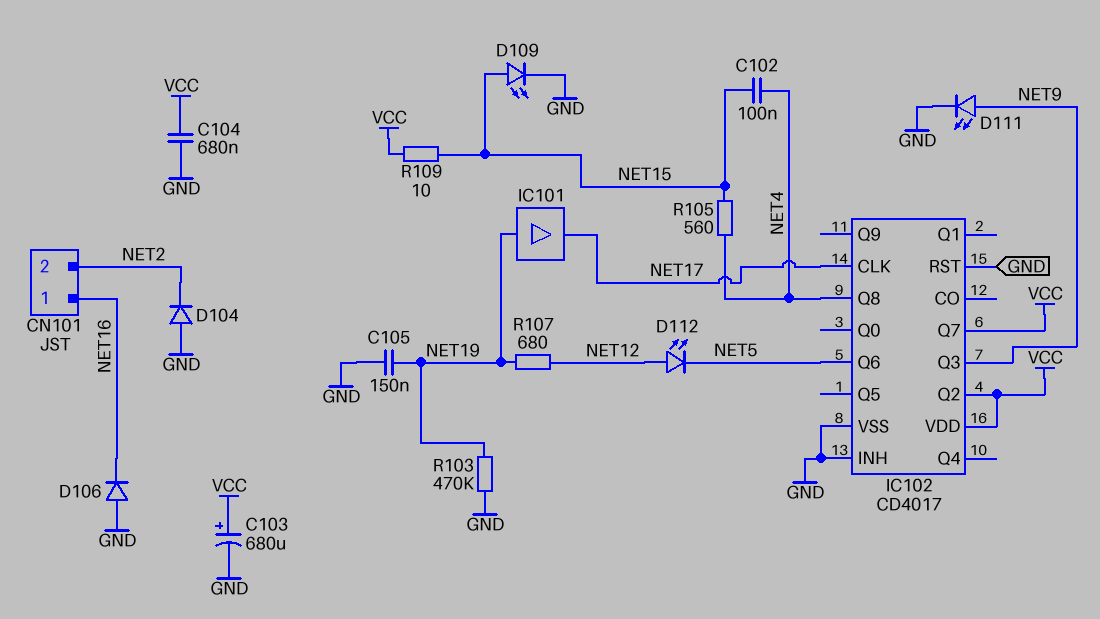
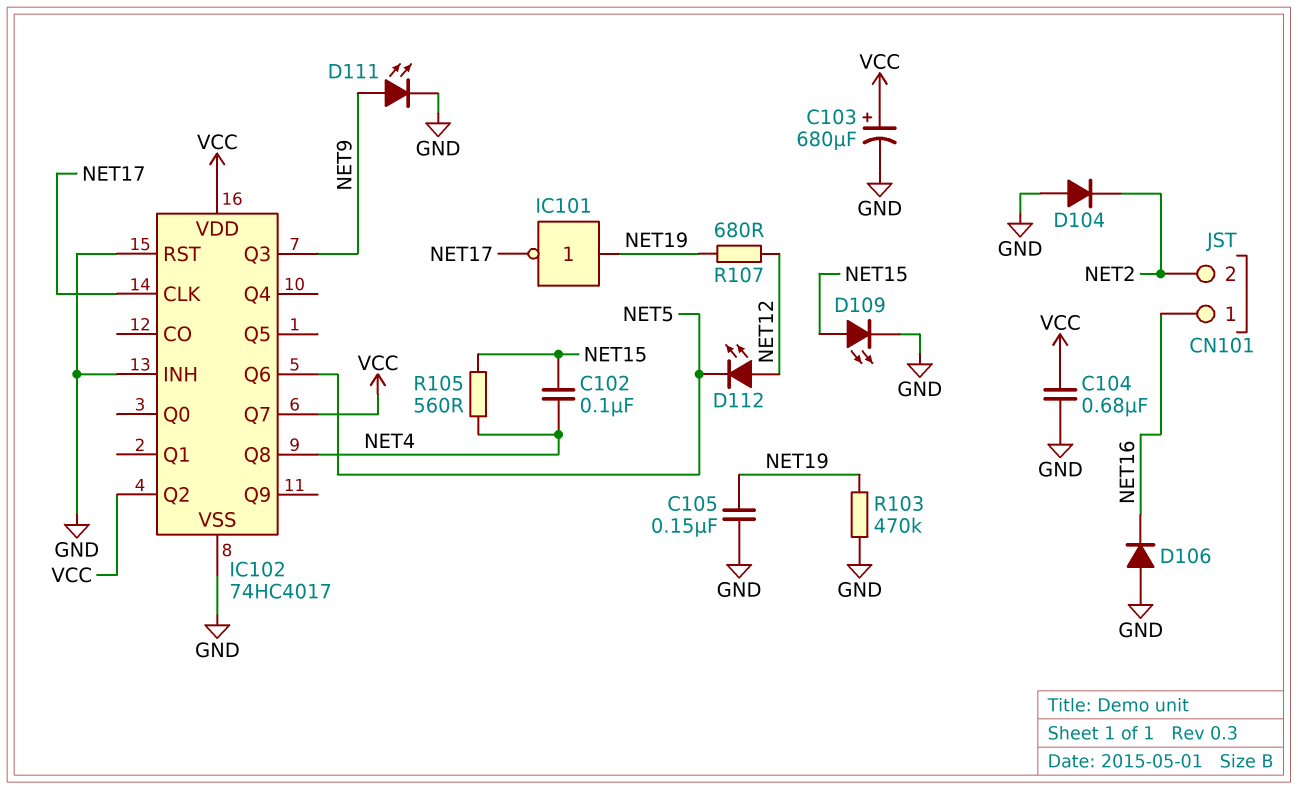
IC101: buffer (in NET19, out NET17) -> NOT (in NET19, out NET17)
IC102: CD4017 -> 74HC4017
R109: 10 (NET15, VCC) -> none

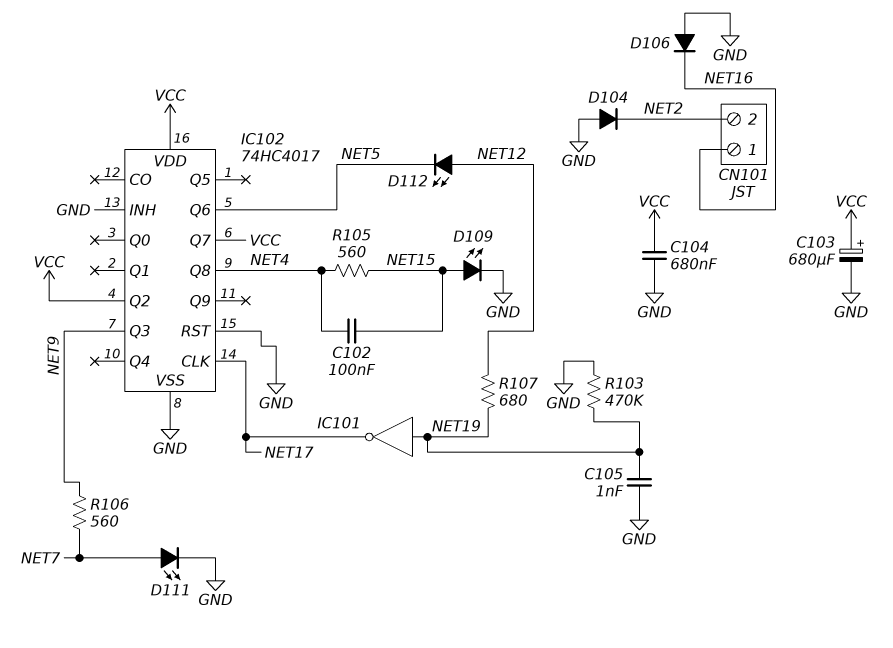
C105: 150nF (GND, NET19) -> 1nF (GND, NET19)
D111: LED (A NET9, K GND) -> LED (A NET7, K GND)
R106: none -> 560 (NET7, NET9)

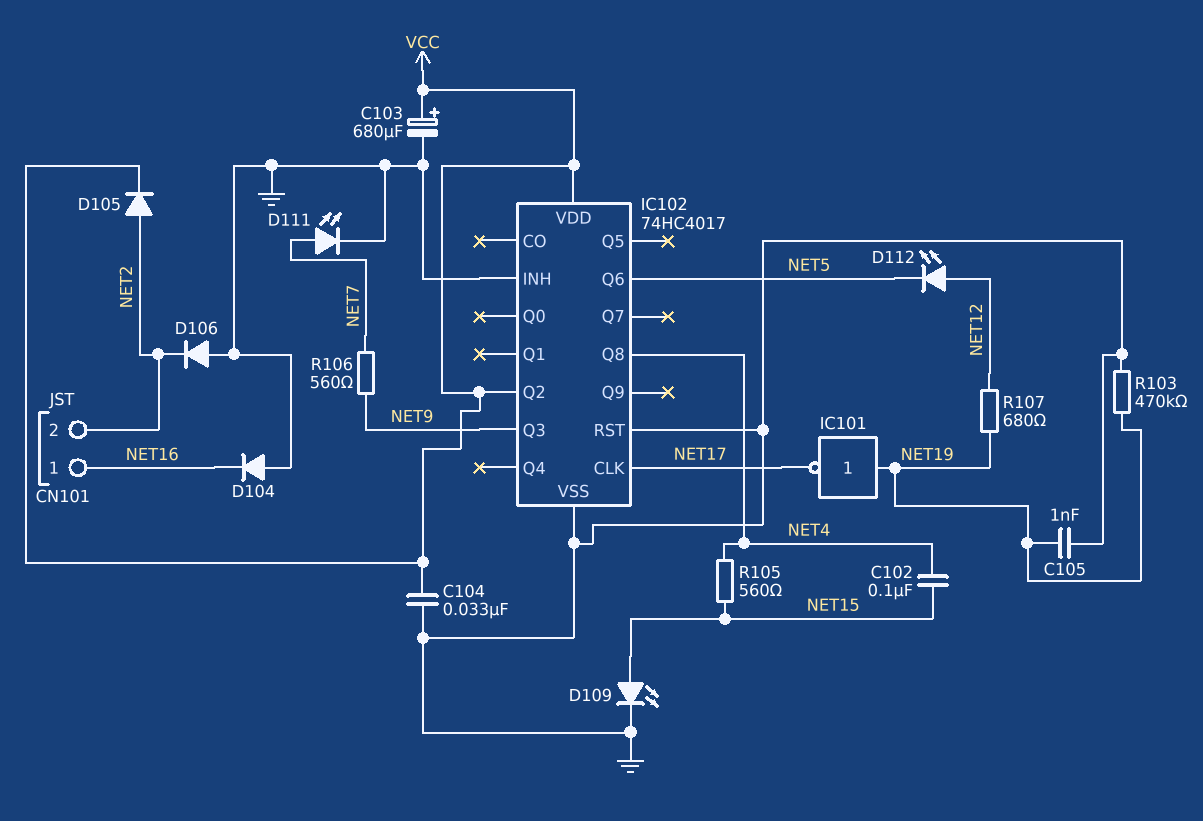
C104: 680nF (GND, VCC) -> 33nF (GND, VCC)
D104: diode (A GND, K NET2) -> diode (A GND, K NET16)
D105: none -> diode (A NET2, K VCC)
D106: diode (A GND, K NET16) -> diode (A GND, K NET2)
IC102 pin Q7: VCC -> none

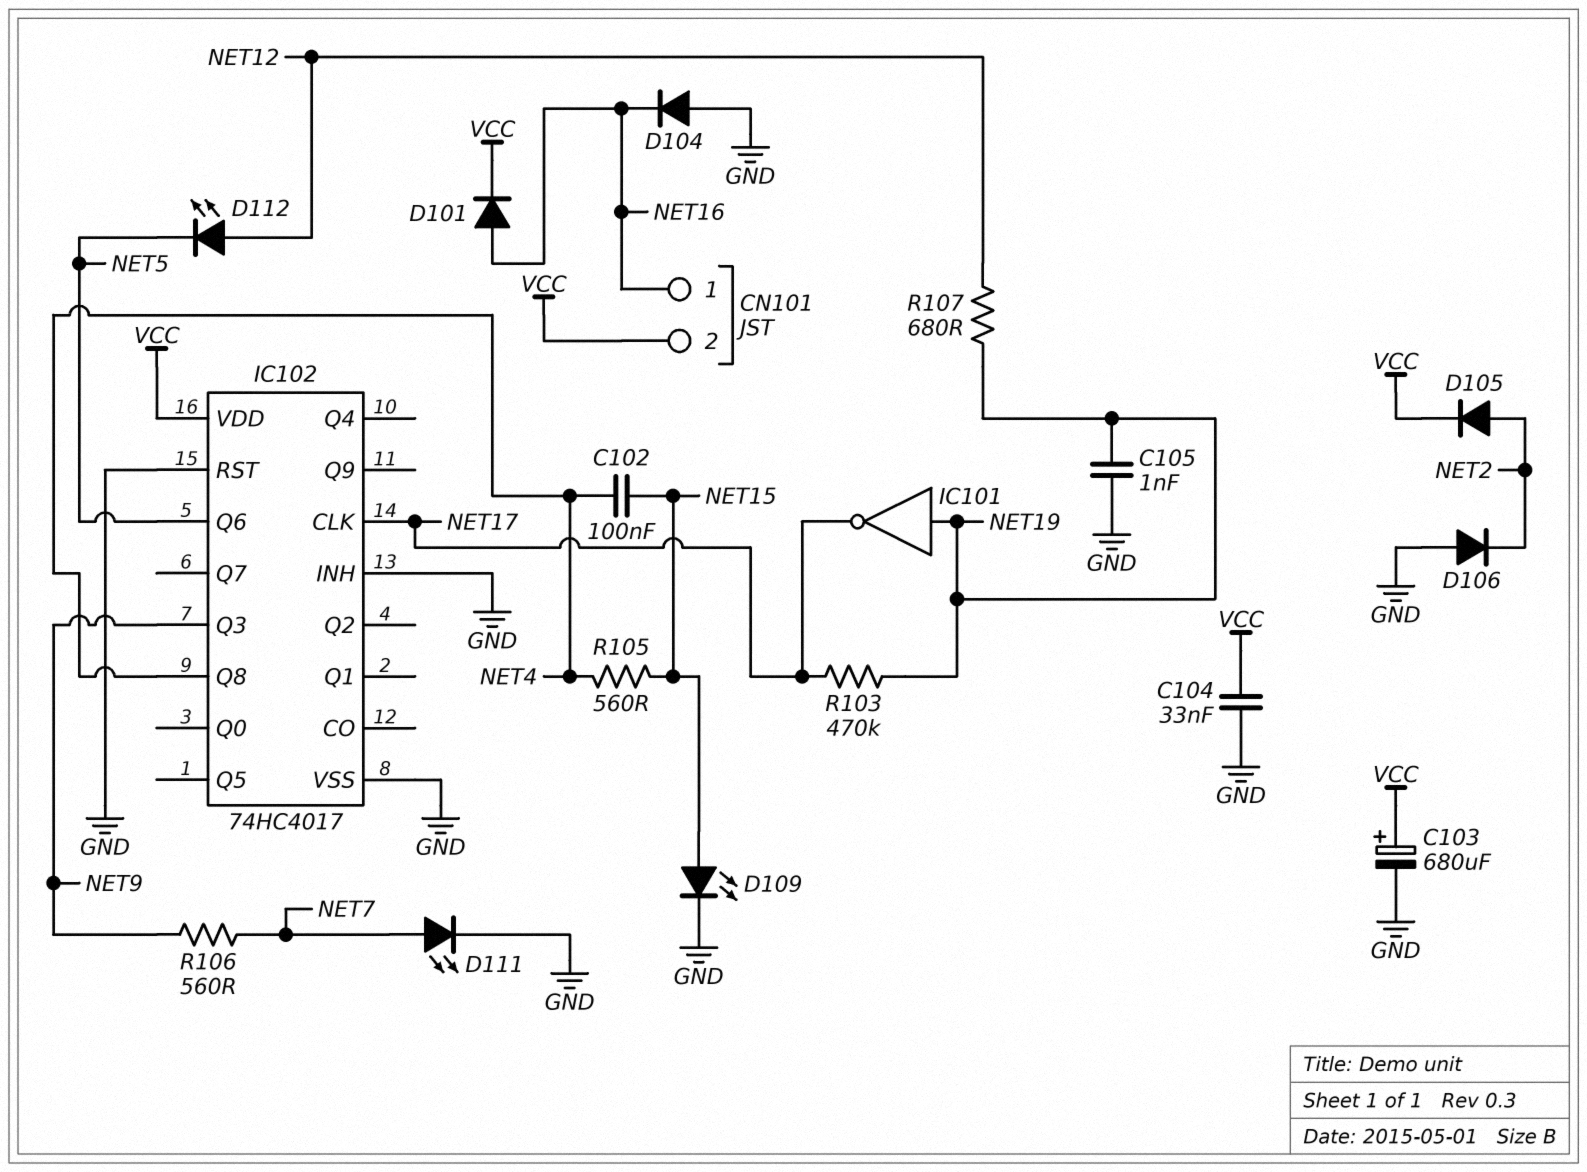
CN101 pin 2: NET2 -> VCC
D101: none -> diode (A NET16, K VCC)
IC102 pin Q2: VCC -> none
R103: 470k (GND, NET19) -> 470k (NET17, NET19)

